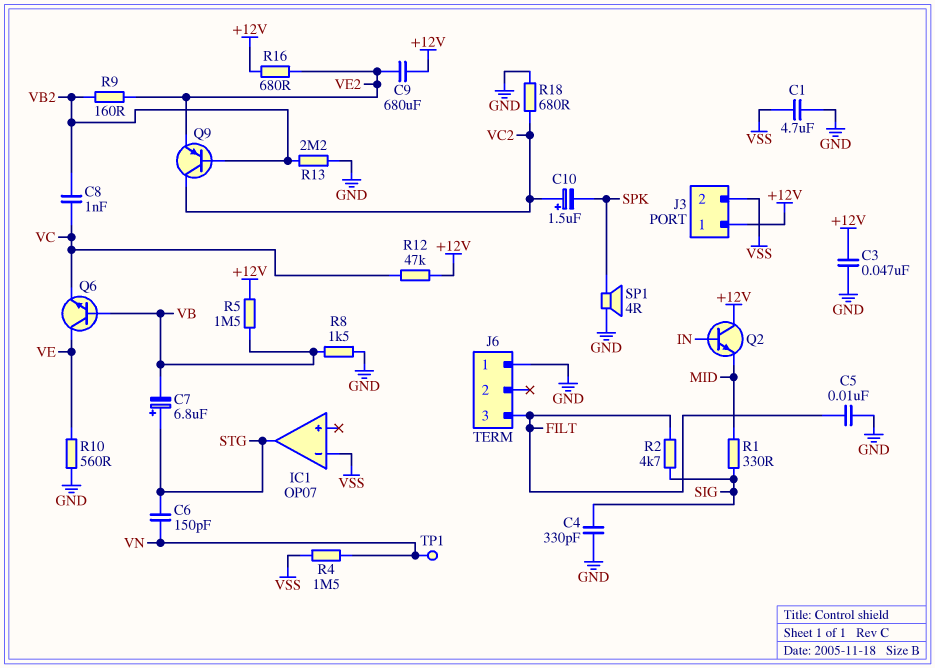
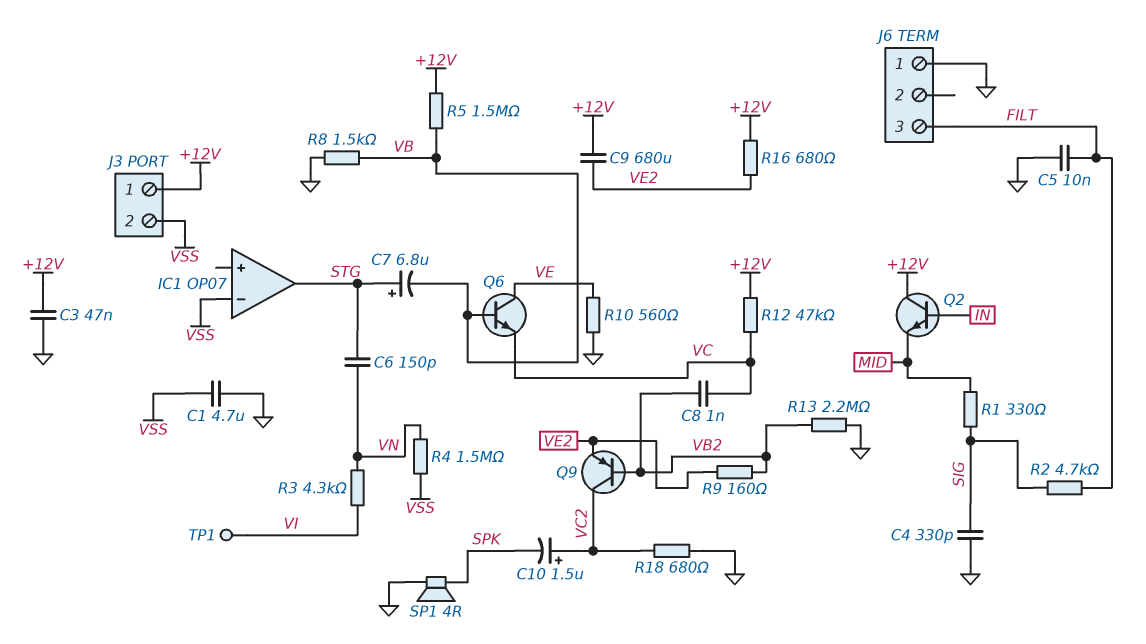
R3: none -> 4.3k (VI, VN)
TP1: test point (VN) -> test point (VI)

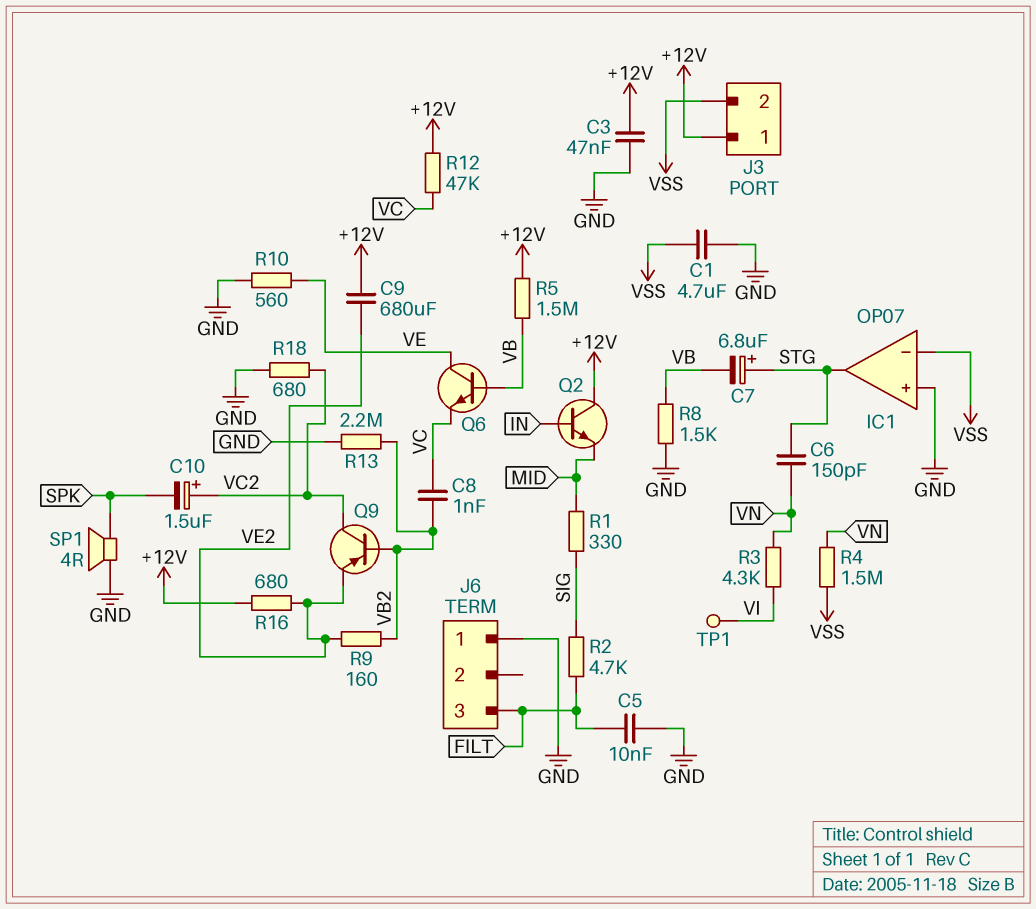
C4: 330pF (GND, SIG) -> none
IC1 pin in+: none -> GND

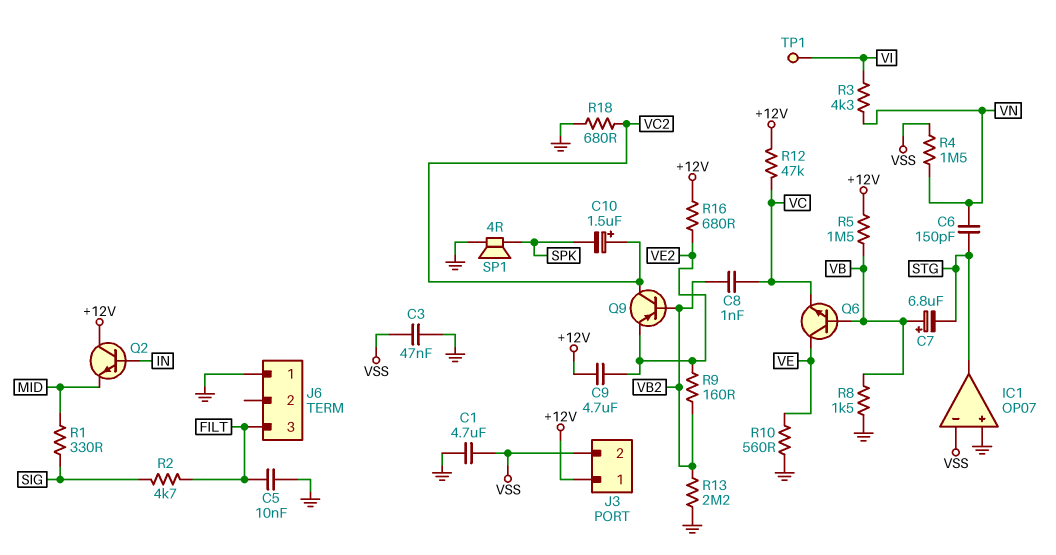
C3: 47nF (+12V, GND) -> 47nF (GND, VSS)
C7: 6.8uF (plus STG, minus VB) -> 6.8uF (plus VB, minus STG)
C9: 680uF (+12V, VE2) -> 4.7uF (+12V, VE2)

